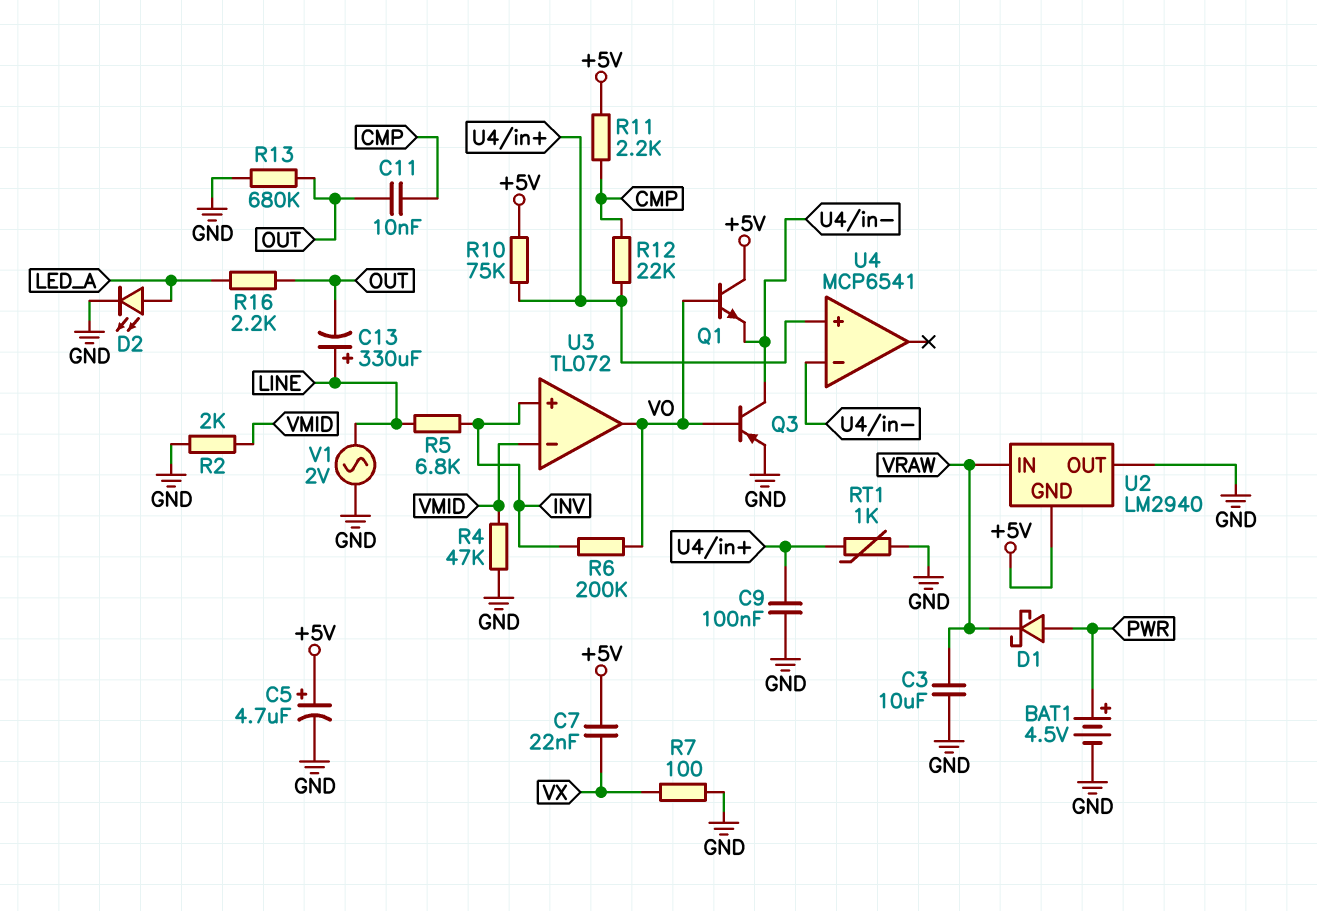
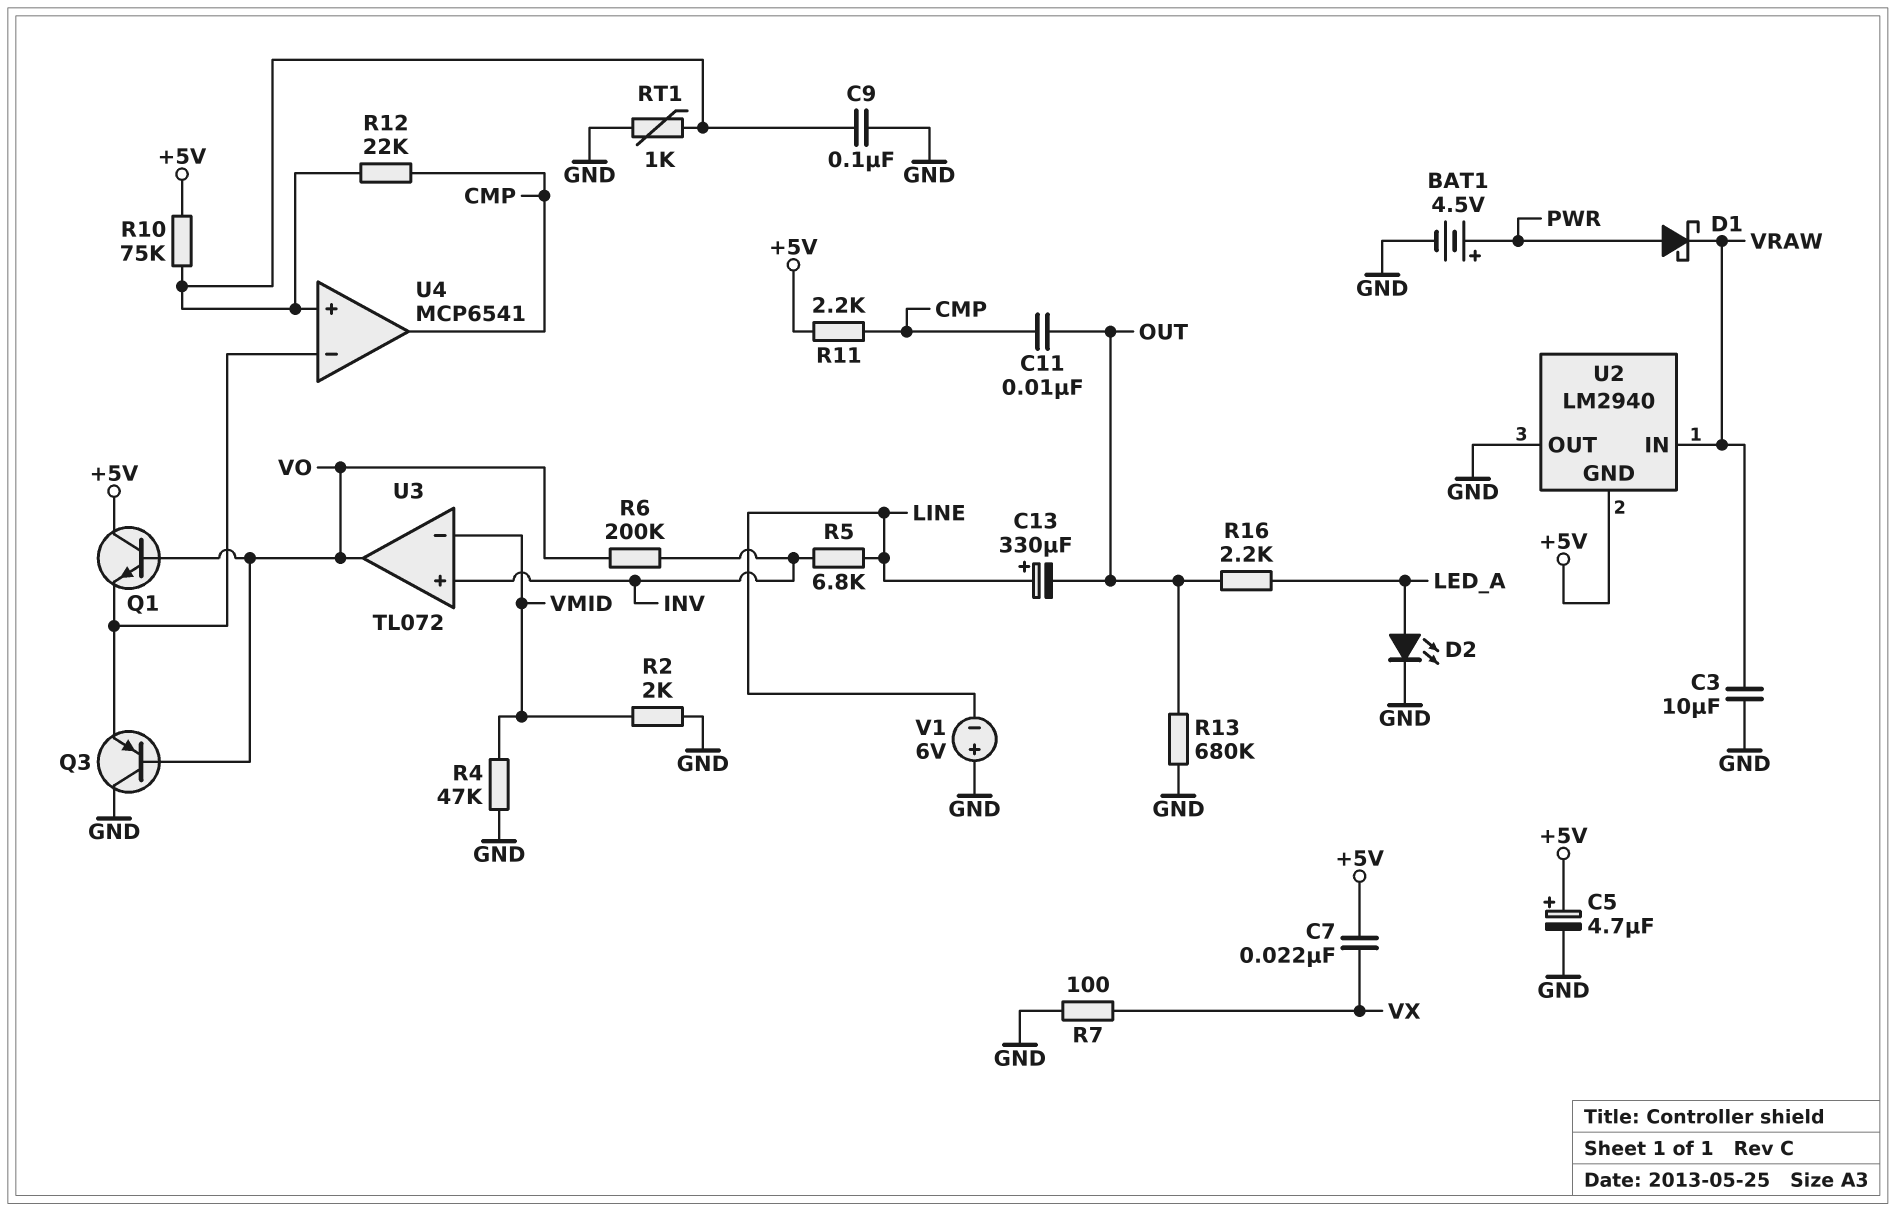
Q3: PNP (B VO, C U4/in-, E GND) -> PNP (B VO, C GND, E U4/in-)
U4 pin out: none -> CMP
V1: AC 2V (GND, LINE) -> 6V (plus GND, minus LINE)

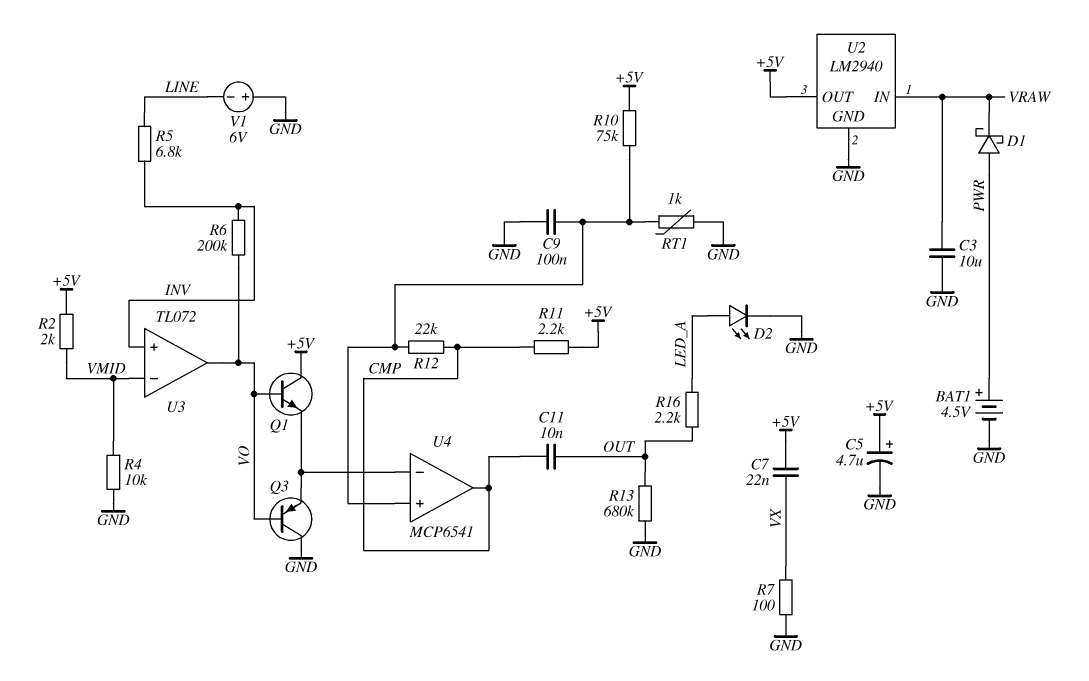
C13: 330uF (plus LINE, minus OUT) -> none
R2: 2k (GND, VMID) -> 2k (+5V, VMID)
R4: 47k (GND, VMID) -> 10k (GND, VMID)
U2 pin GND: +5V -> GND
U2 pin OUT: GND -> +5V

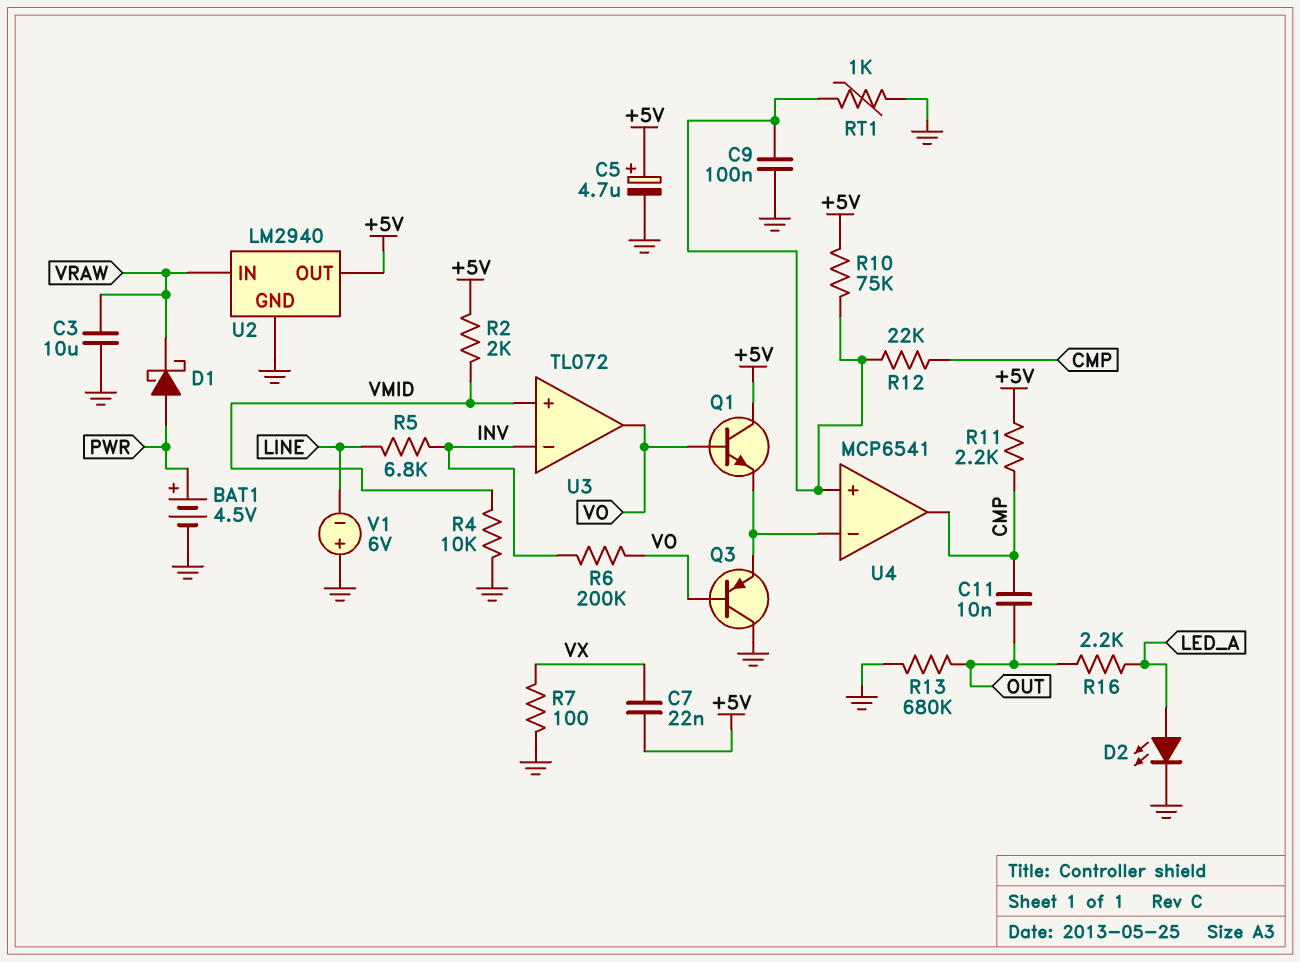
U3 pin in+: INV -> VMID
U3 pin in-: VMID -> INV

